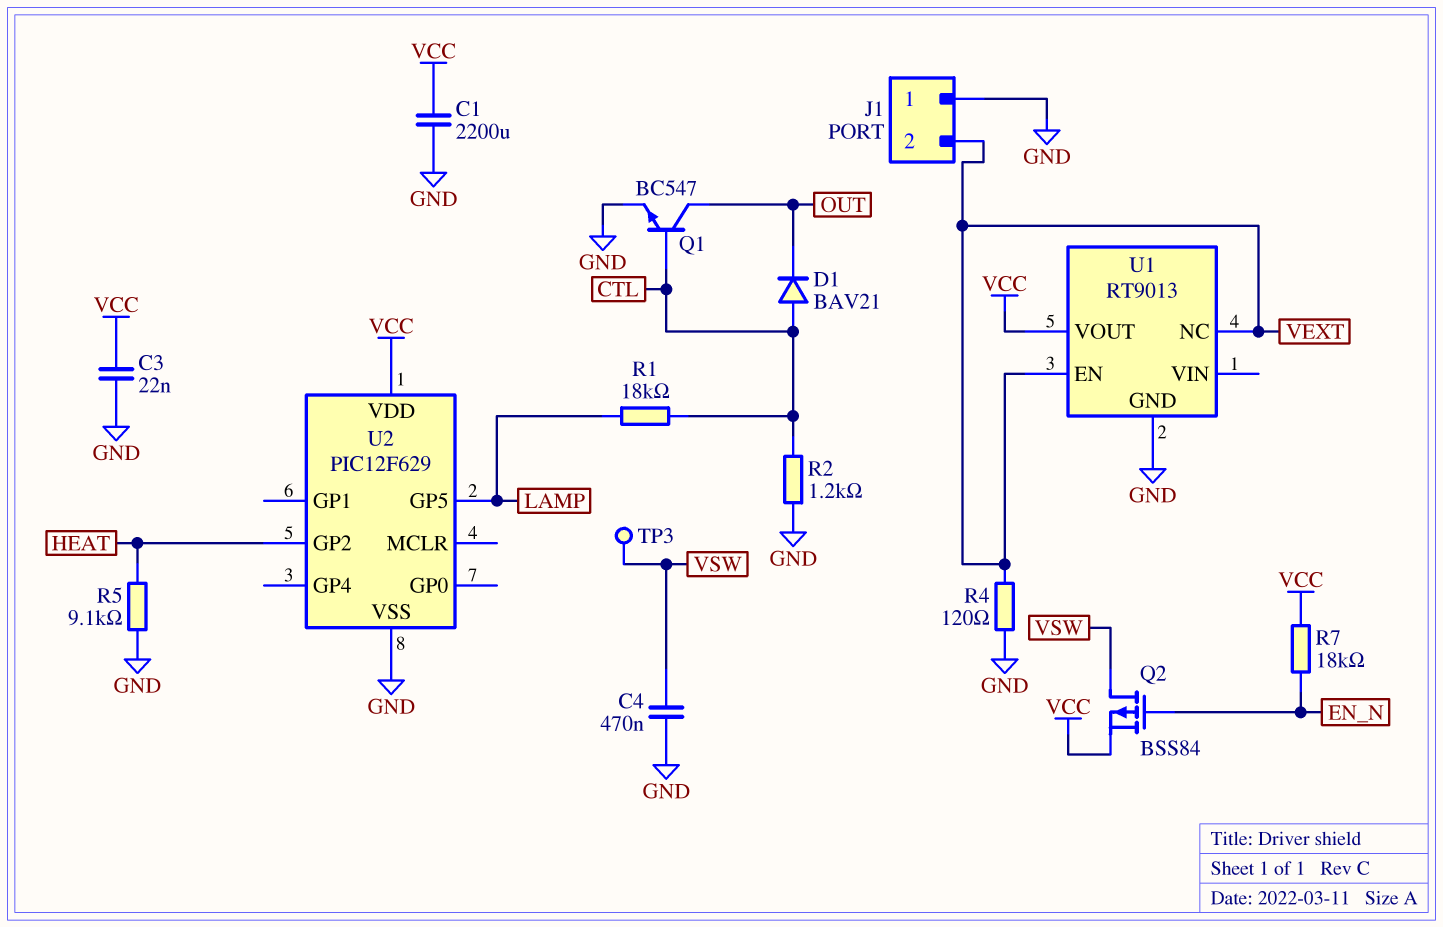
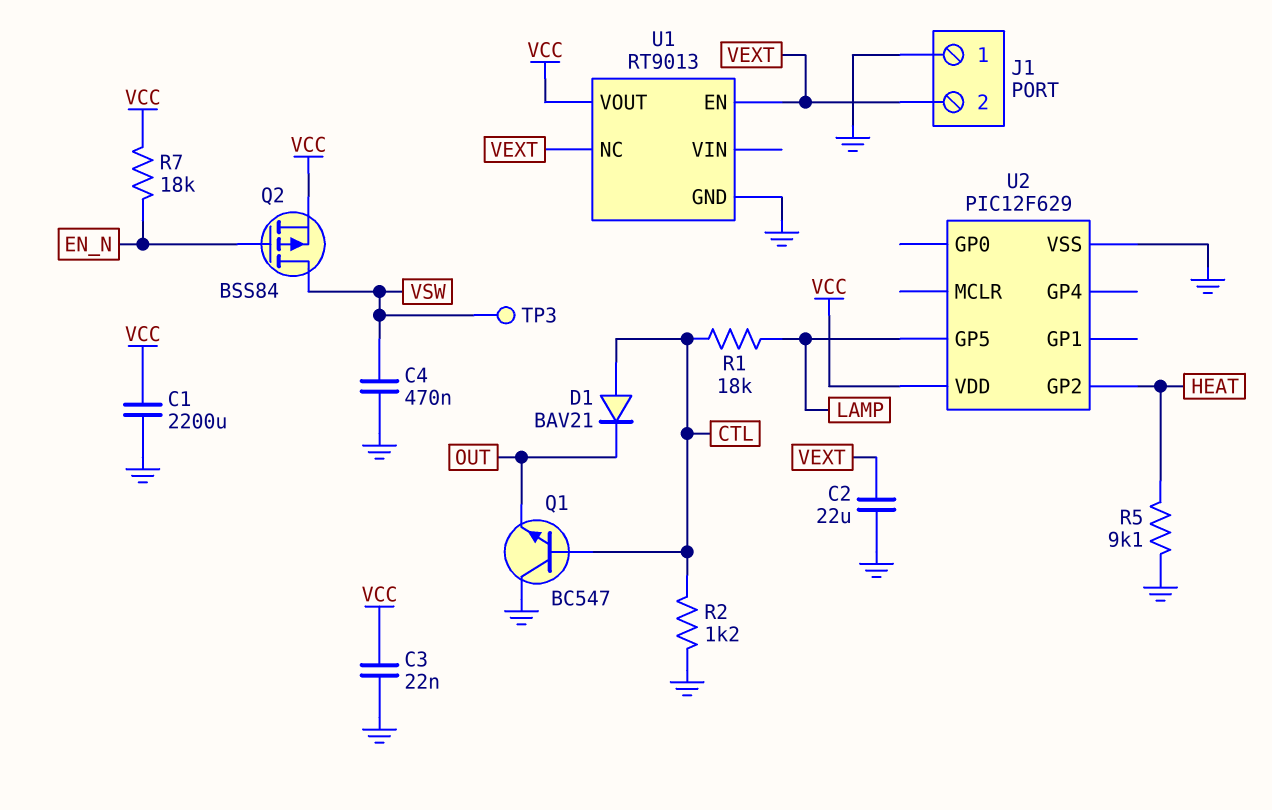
C2: none -> 22uF (GND, VEXT)
Q1: NPN BC547 (B CTL, C OUT, E GND) -> NPN BC547 (B CTL, C GND, E OUT)
R4: 120 (GND, VEXT) -> none

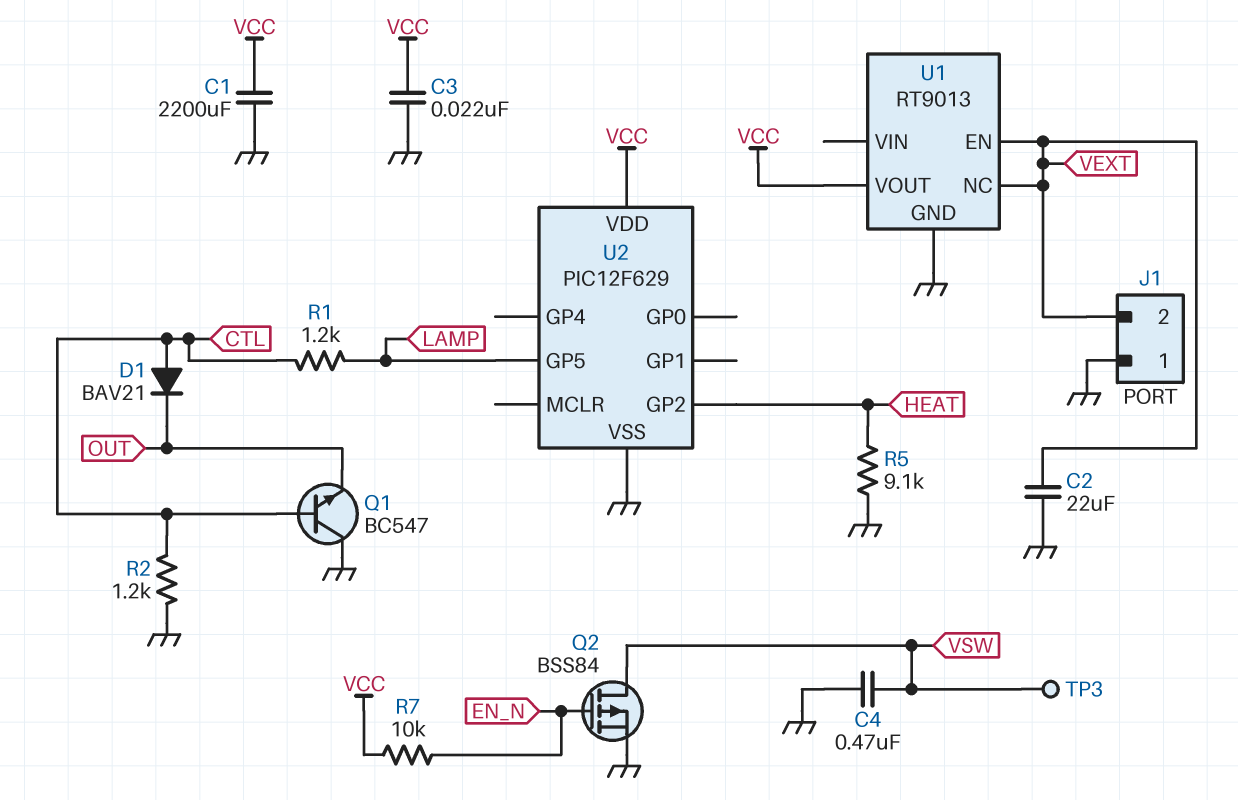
Q2: PMOS BSS84 (G EN_N, D VSW, S VCC) -> PMOS BSS84 (G EN_N, D VSW, S GND)
R1: 18k (CTL, LAMP) -> 1.2k (CTL, LAMP)
R7: 18k (EN_N, VCC) -> 10k (EN_N, VCC)

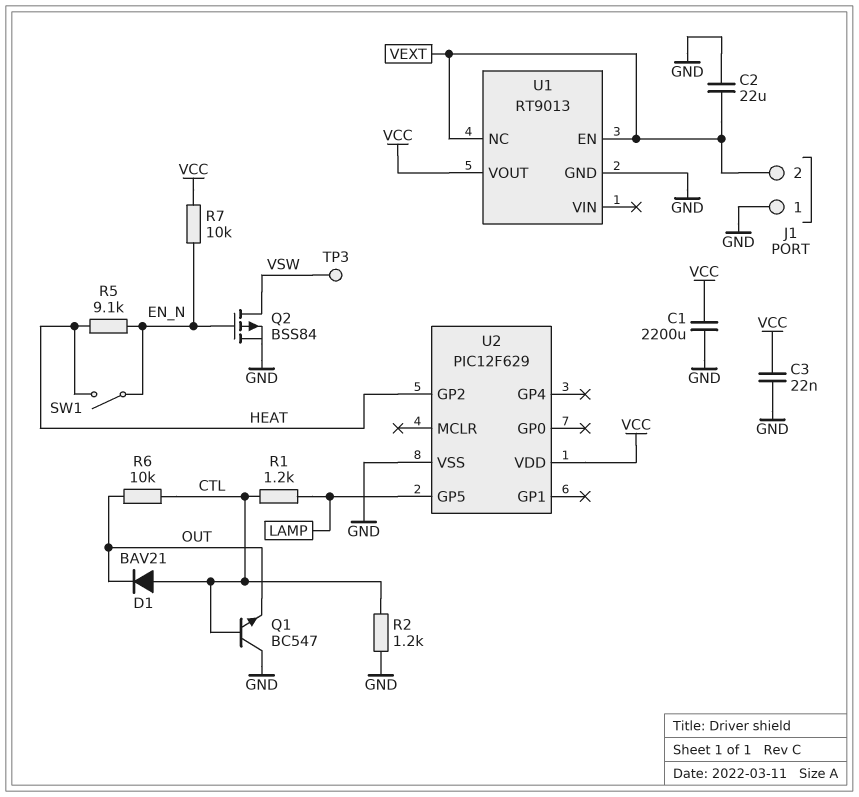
C4: 470nF (GND, VSW) -> none
R5: 9.1k (GND, HEAT) -> 9.1k (EN_N, HEAT)
R6: none -> 10k (CTL, OUT)
SW1: none -> switch (EN_N, HEAT)

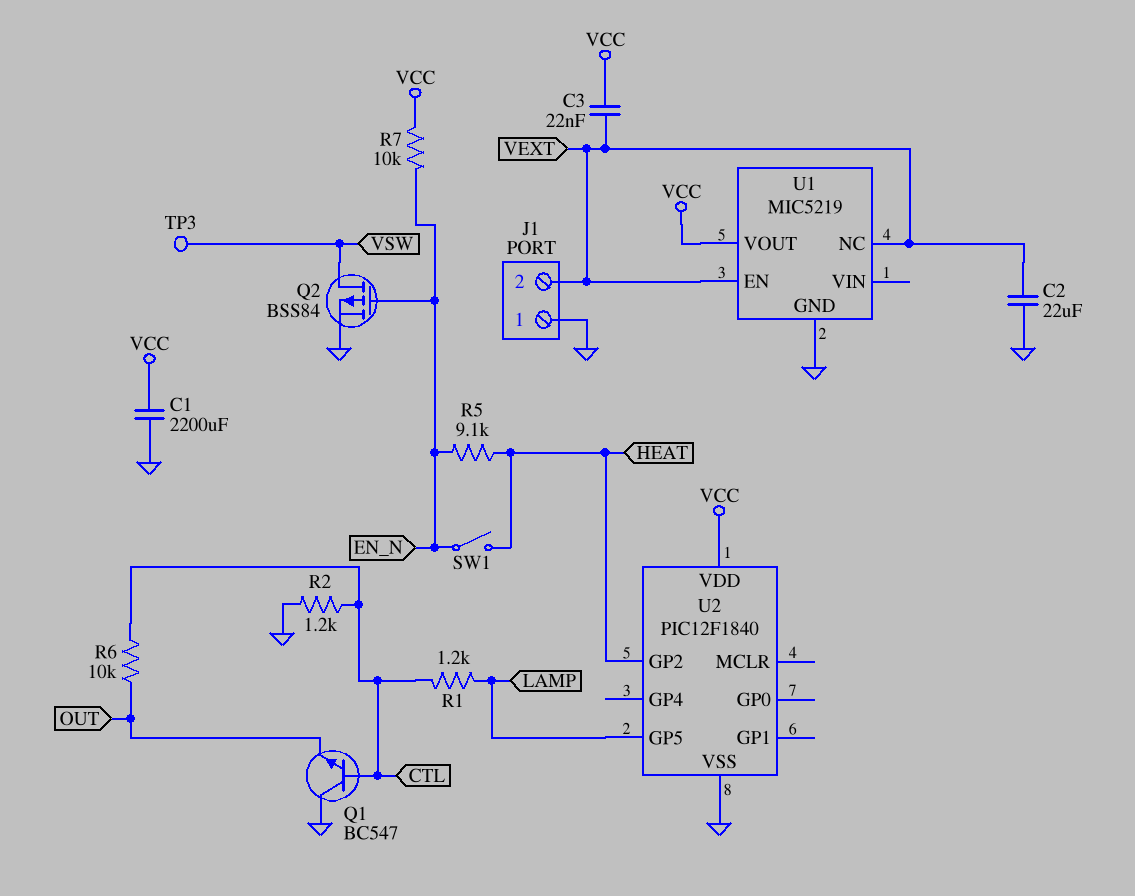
C3: 22nF (GND, VCC) -> 22nF (VCC, VEXT)
D1: diode BAV21 (A CTL, K OUT) -> none
U1: RT9013 -> MIC5219
U2: PIC12F629 -> PIC12F1840

